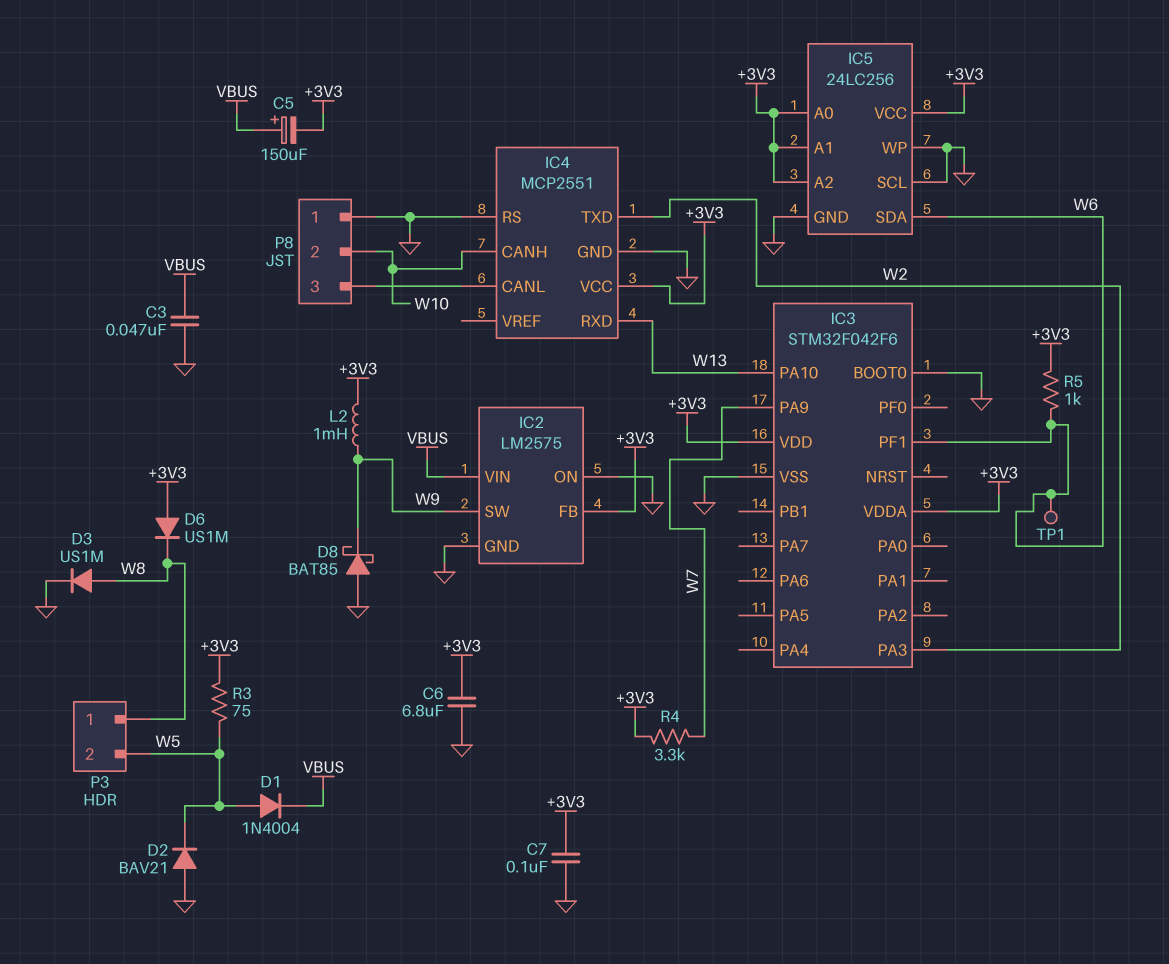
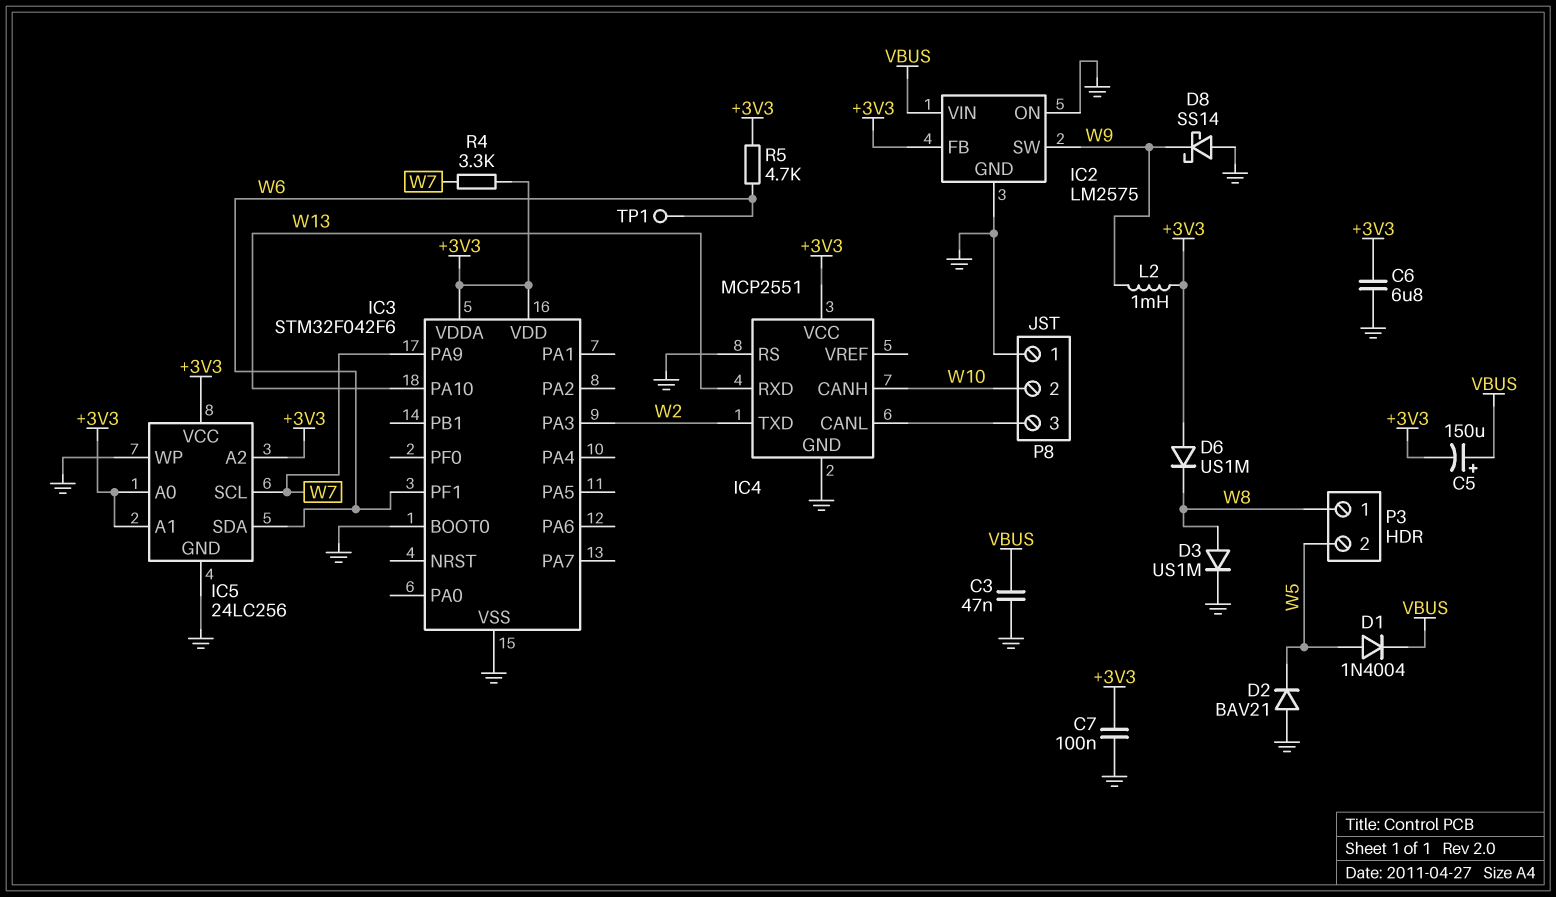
D8: schottky BAT85 (A GND, K W9) -> schottky SS14 (A GND, K W9)
IC5 pin SCL: GND -> W7
R3: 75 (+3V3, W5) -> none
R5: 1k (+3V3, W6) -> 4.7k (+3V3, W6)

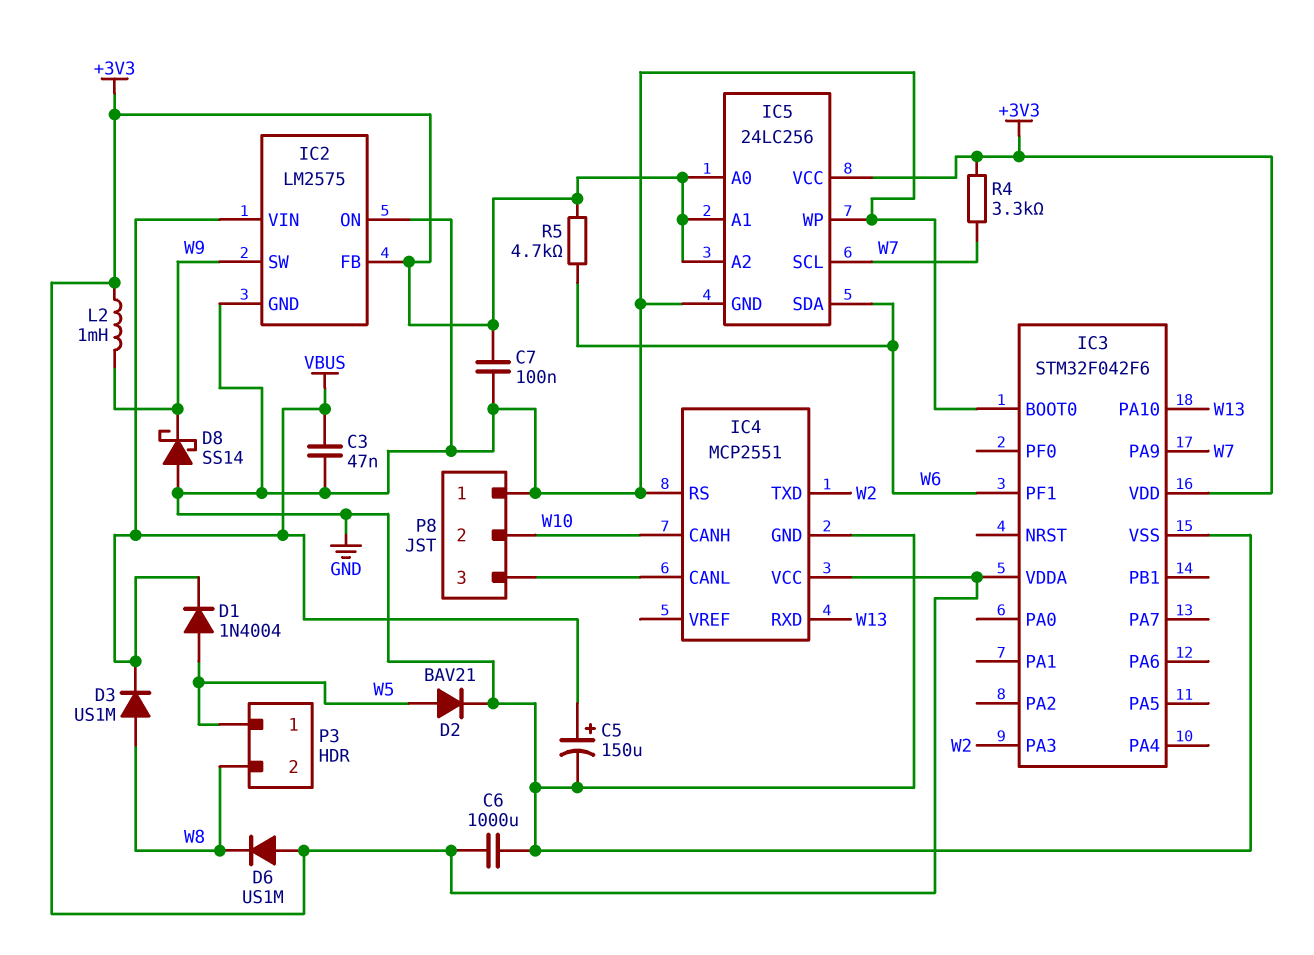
C5: 150uF (plus VBUS, minus +3V3) -> 150uF (plus VBUS, minus GND)
C6: 6.8uF (+3V3, GND) -> 1000uF (+3V3, GND)
D2: diode BAV21 (A GND, K W5) -> diode BAV21 (A W5, K GND)
D3: diode US1M (A W8, K GND) -> diode US1M (A W8, K VBUS)
P3 pin 1: W8 -> W5
P3 pin 2: W5 -> W8
TP1: test point (W6) -> none

